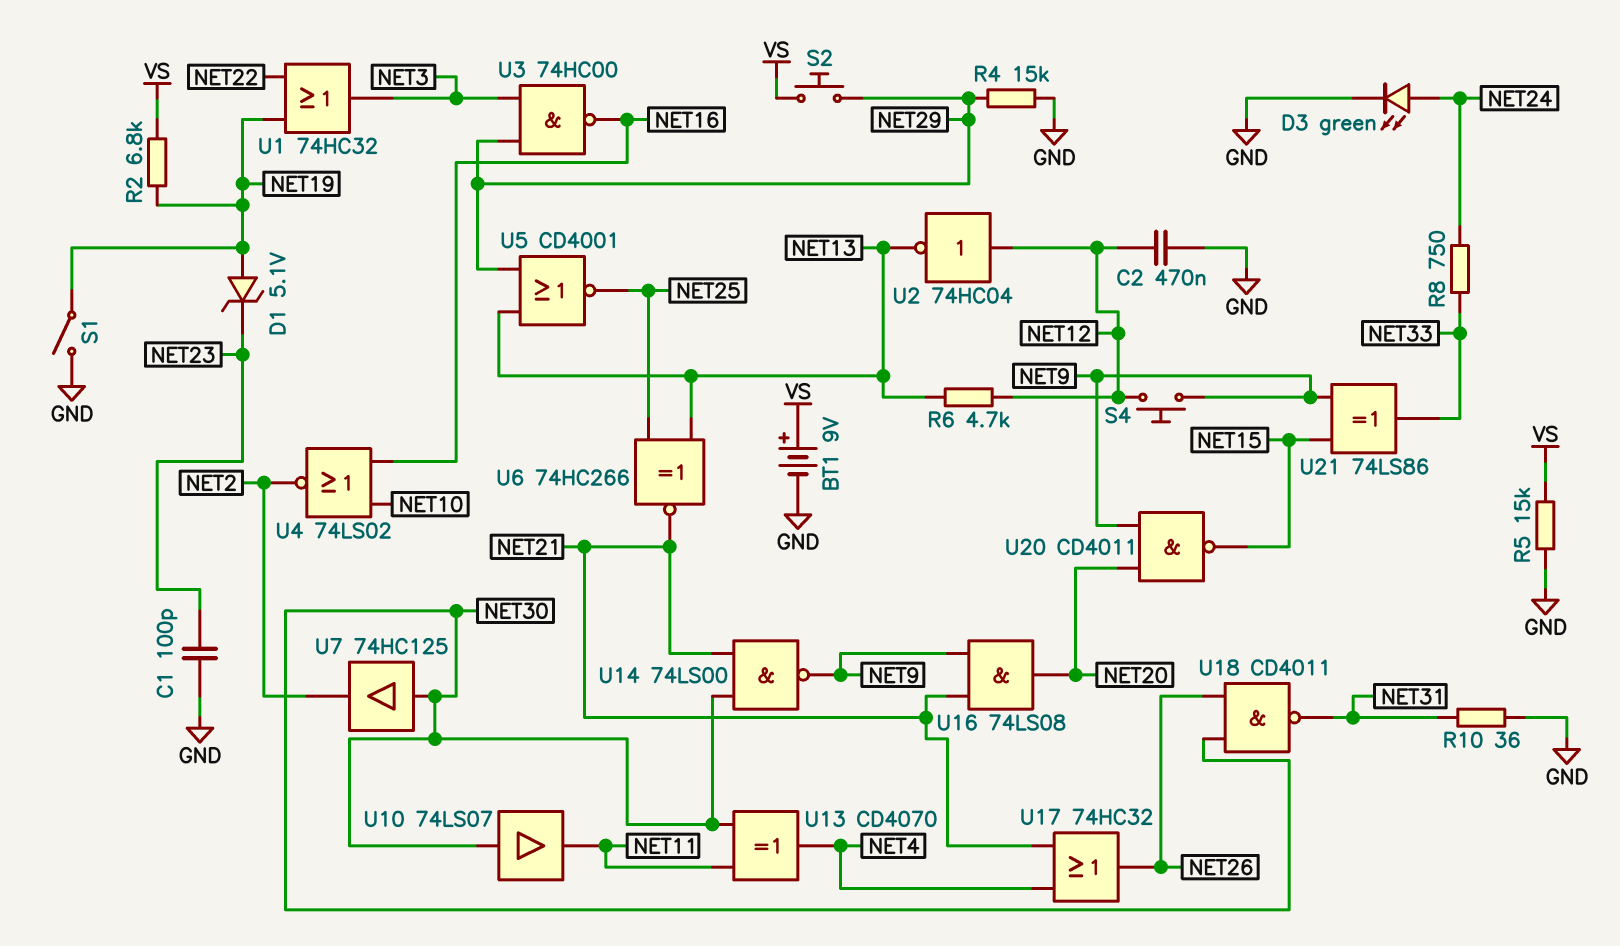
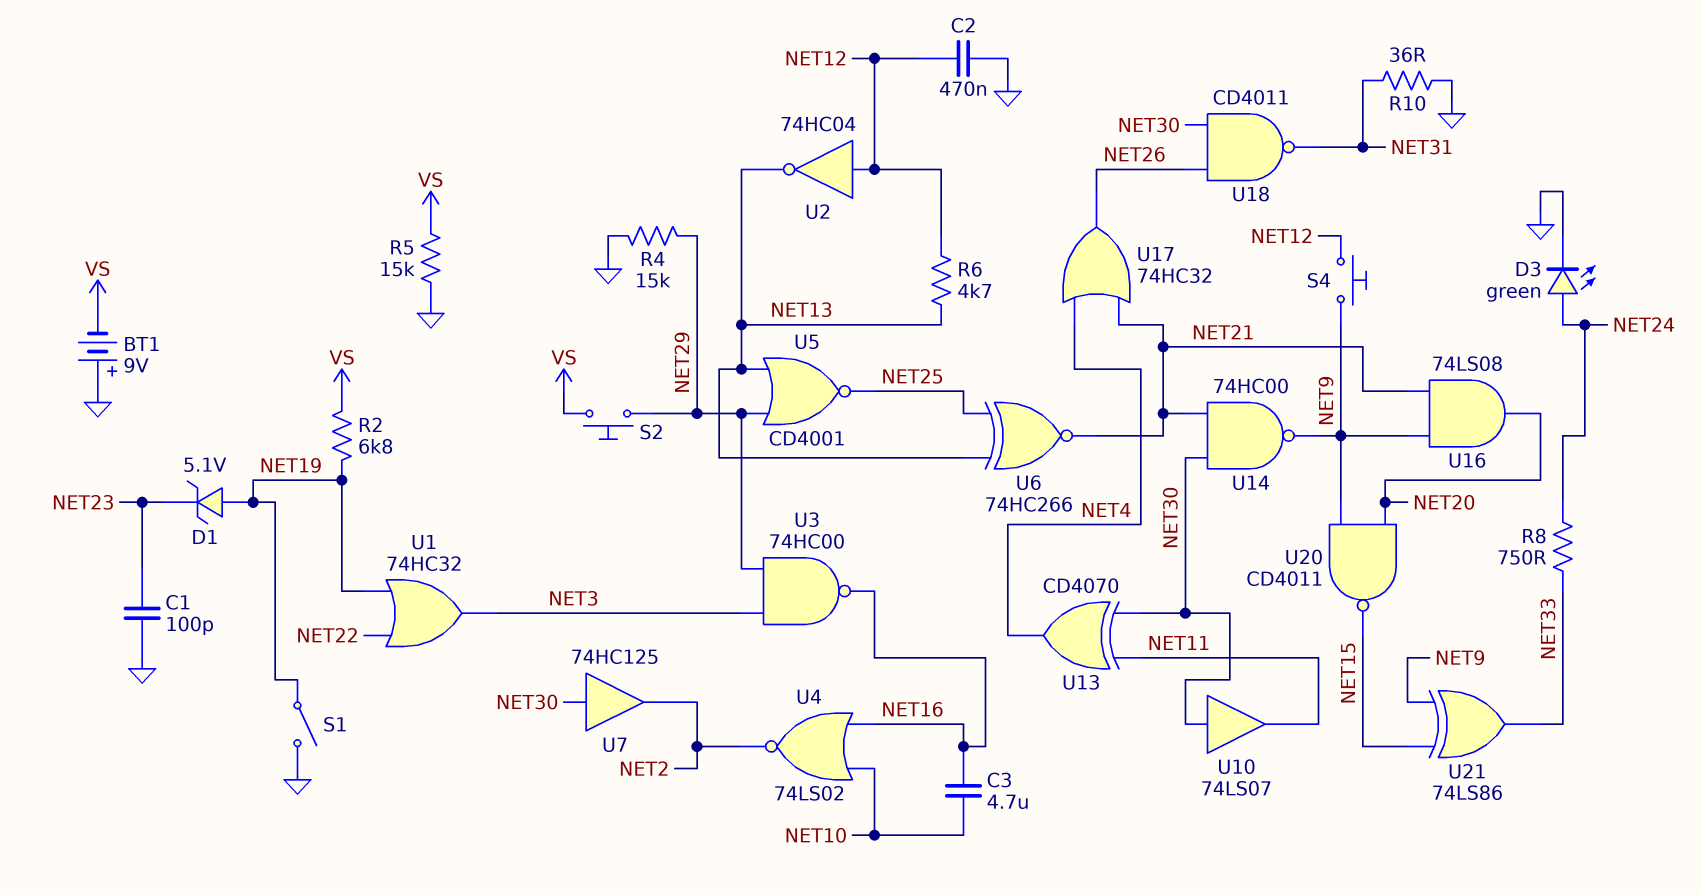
BT1: 9V (plus VS, minus GND) -> 9V (plus GND, minus VS)
C3: none -> 4.7uF (NET10, NET16)
U14: NAND 74LS00 (in NET21, in NET30, out NET9) -> NAND 74HC00 (in NET21, in NET30, out NET9)

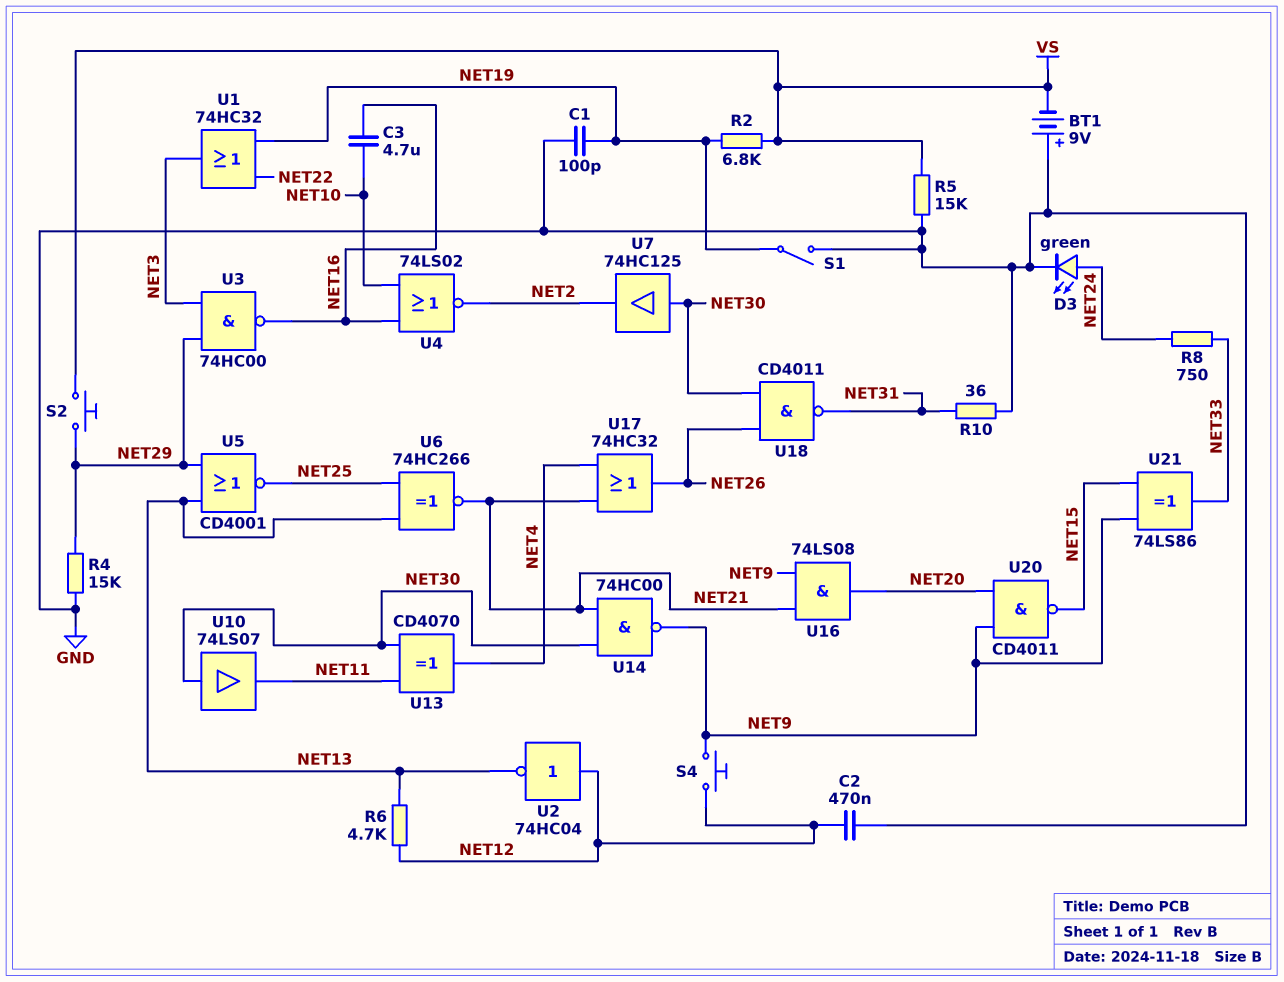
C1: 100pF (GND, NET23) -> 100pF (GND, NET19)
D1: zener 5.1V (A NET19, K NET23) -> none

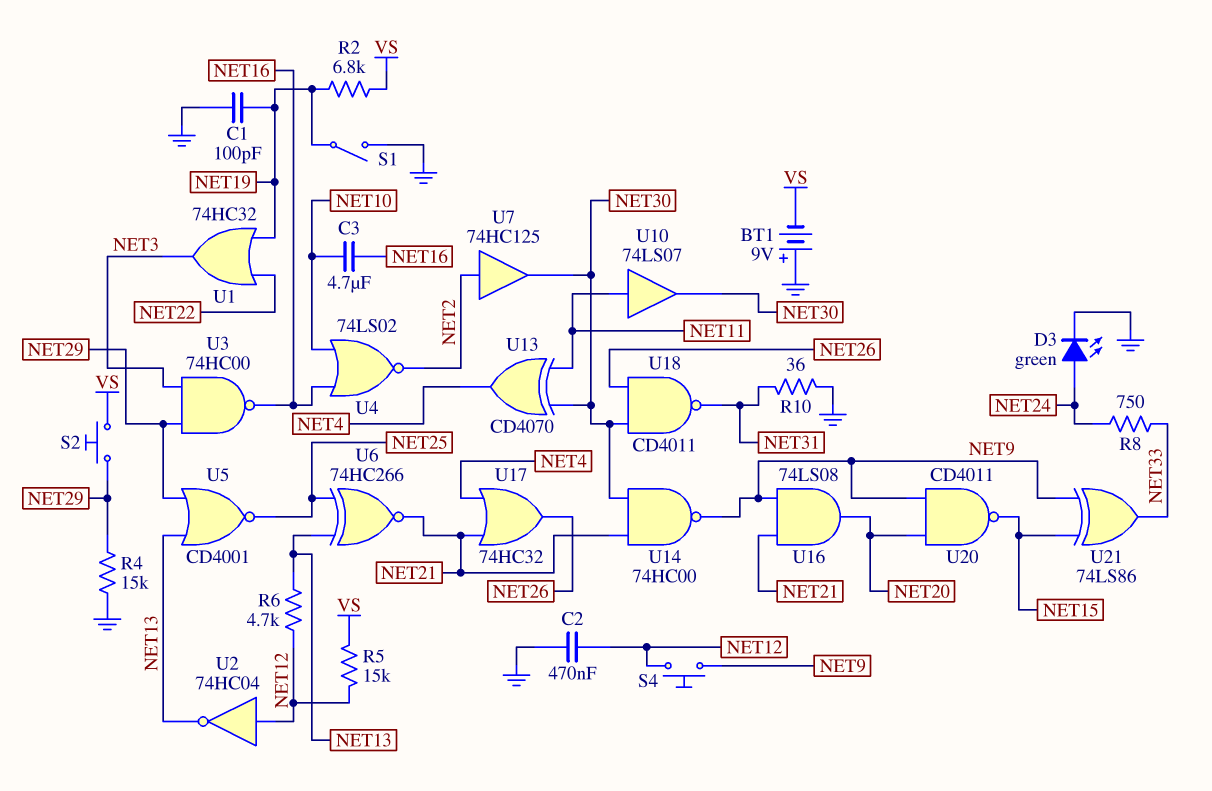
R5: 15k (GND, VS) -> 15k (NET12, VS)
U7: buffer 74HC125 (in NET30, out NET2) -> buffer 74HC125 (in NET2, out NET30)
U10: buffer 74LS07 (in NET30, out NET11) -> buffer 74LS07 (in NET11, out NET30)

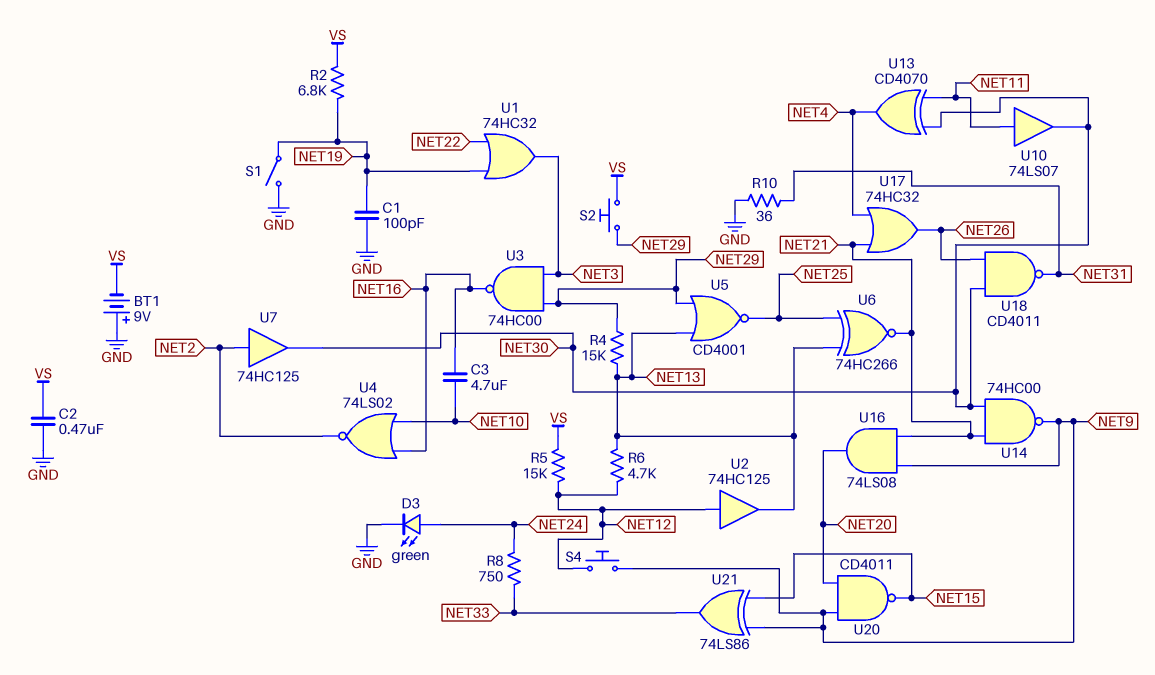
C2: 470nF (GND, NET12) -> 470nF (GND, VS)
R4: 15k (GND, NET29) -> 15k (NET13, NET29)
U2: NOT 74HC04 (in NET12, out NET13) -> buffer 74HC125 (in NET12, out NET13)

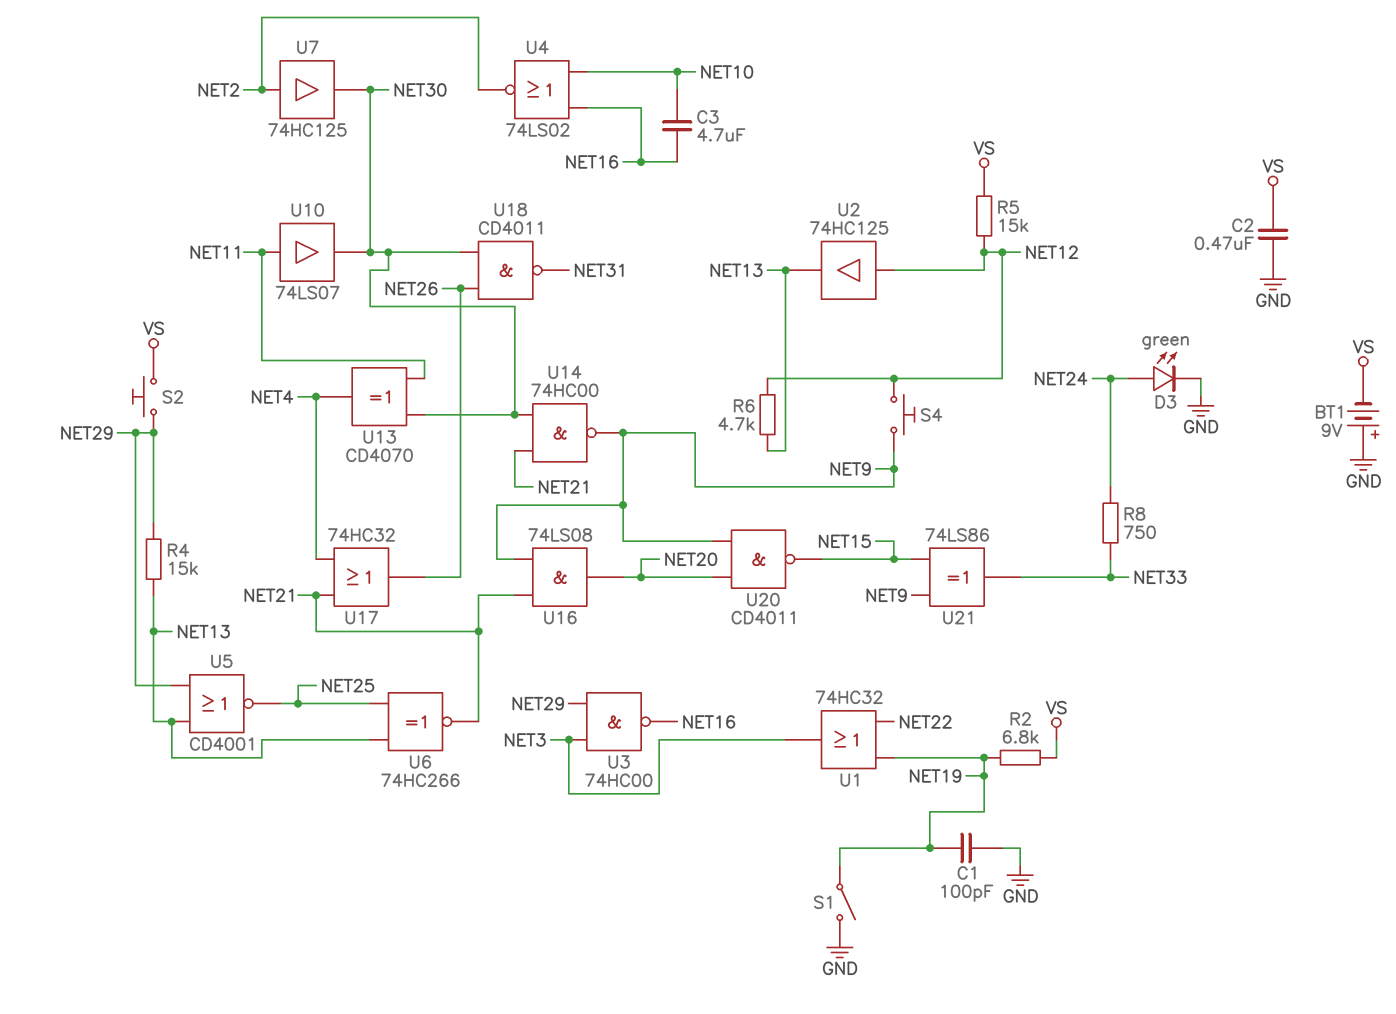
R10: 36 (GND, NET31) -> none

